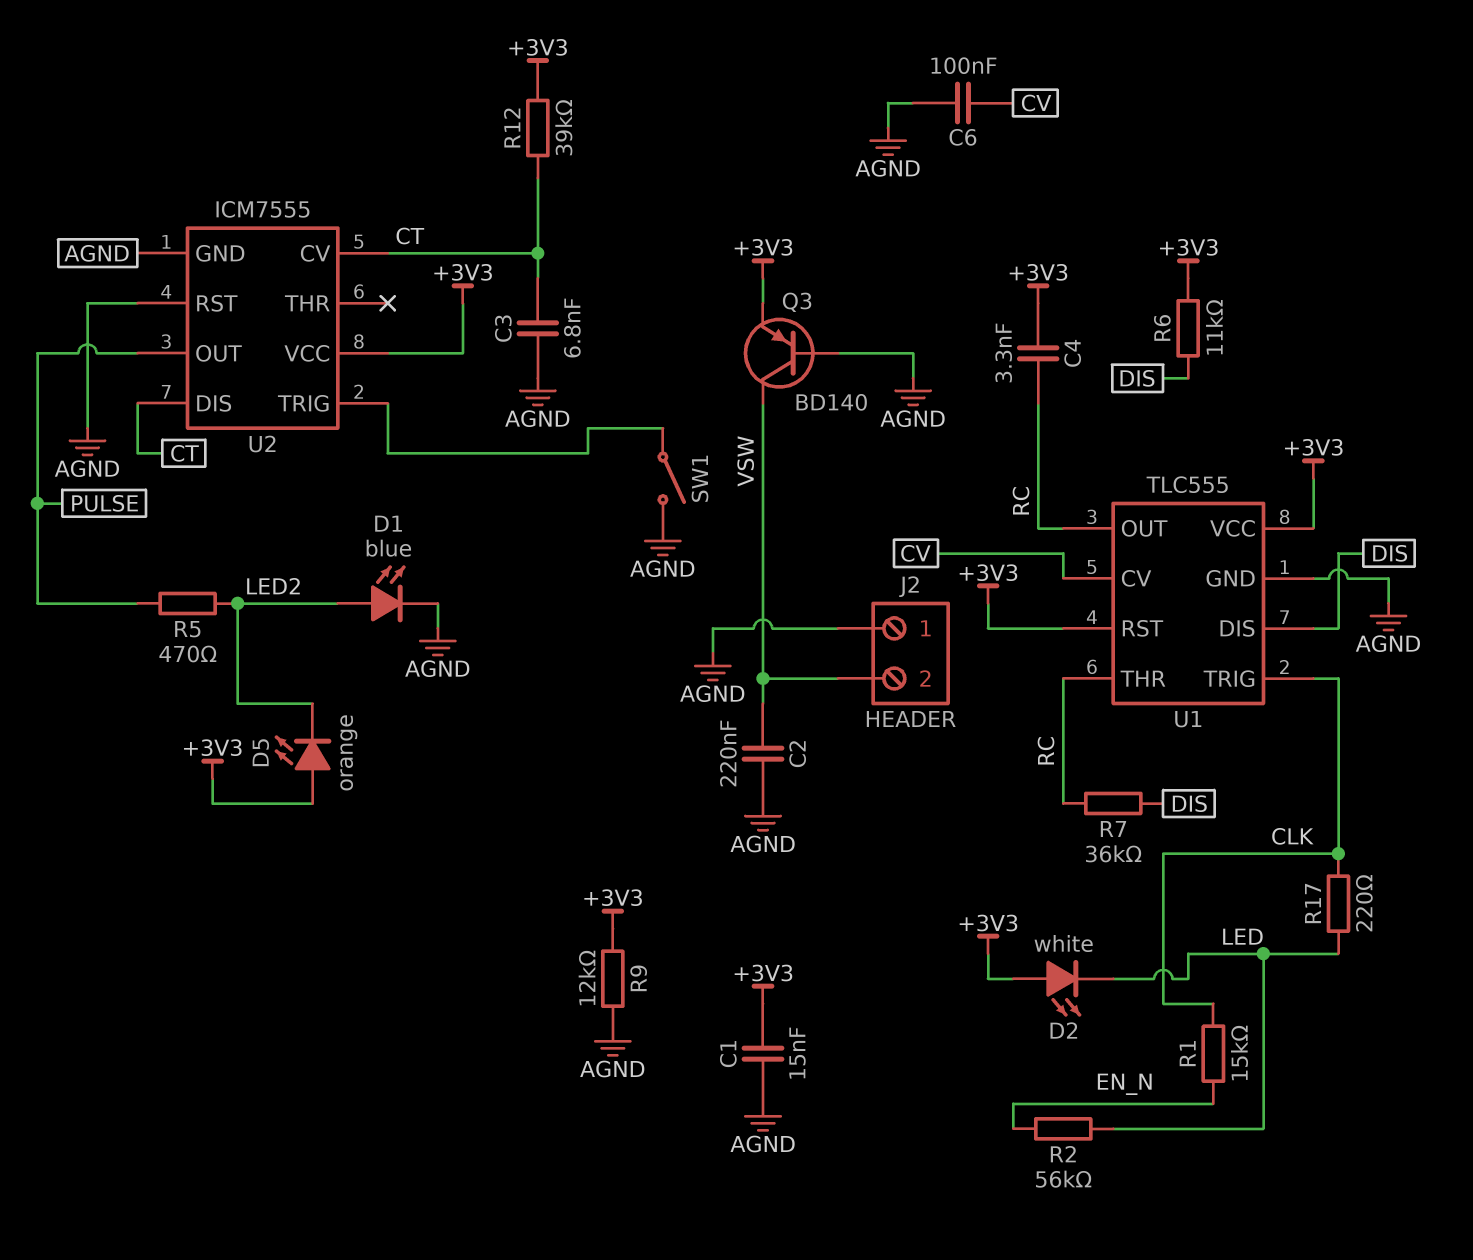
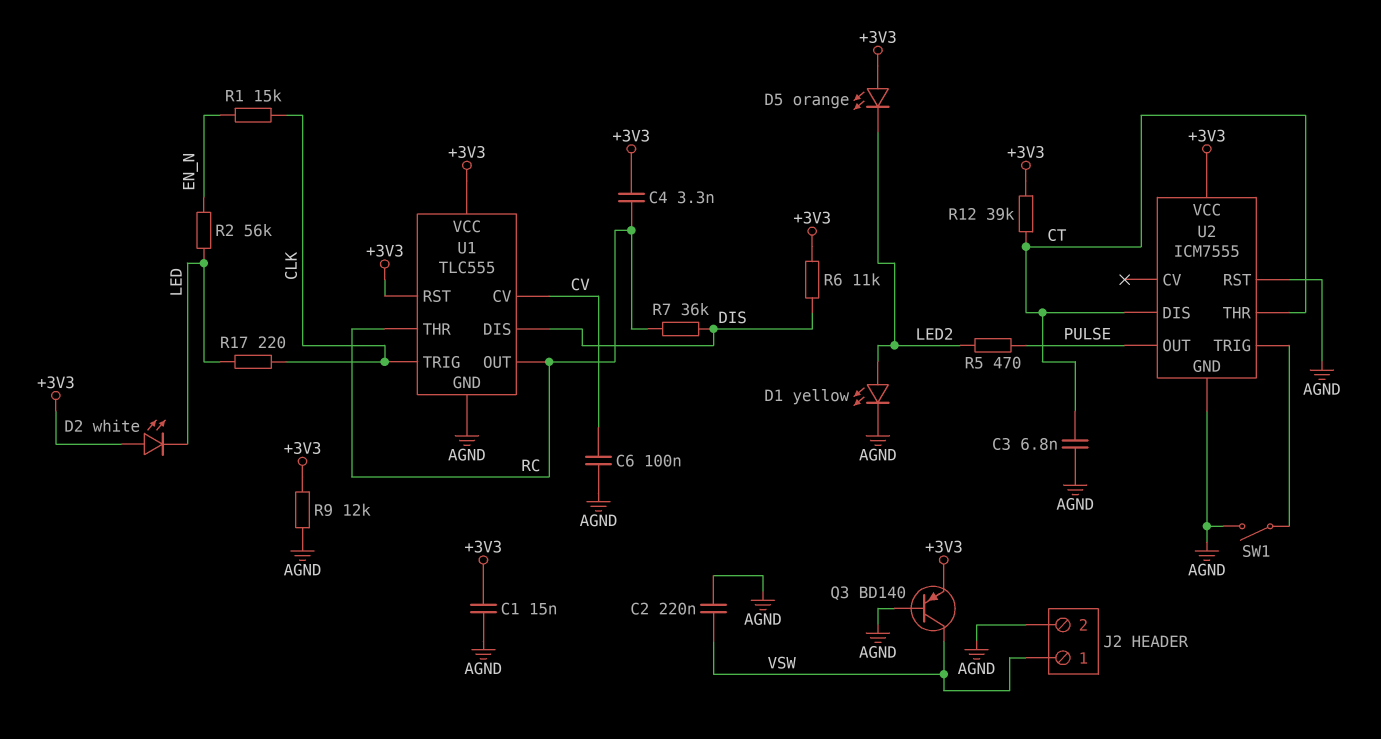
D1: LED blue (A LED2, K AGND) -> LED yellow (A LED2, K AGND)
J2 pin 1: AGND -> VSW
J2 pin 2: VSW -> AGND
U2 pin CV: CT -> none
U2 pin THR: none -> CT

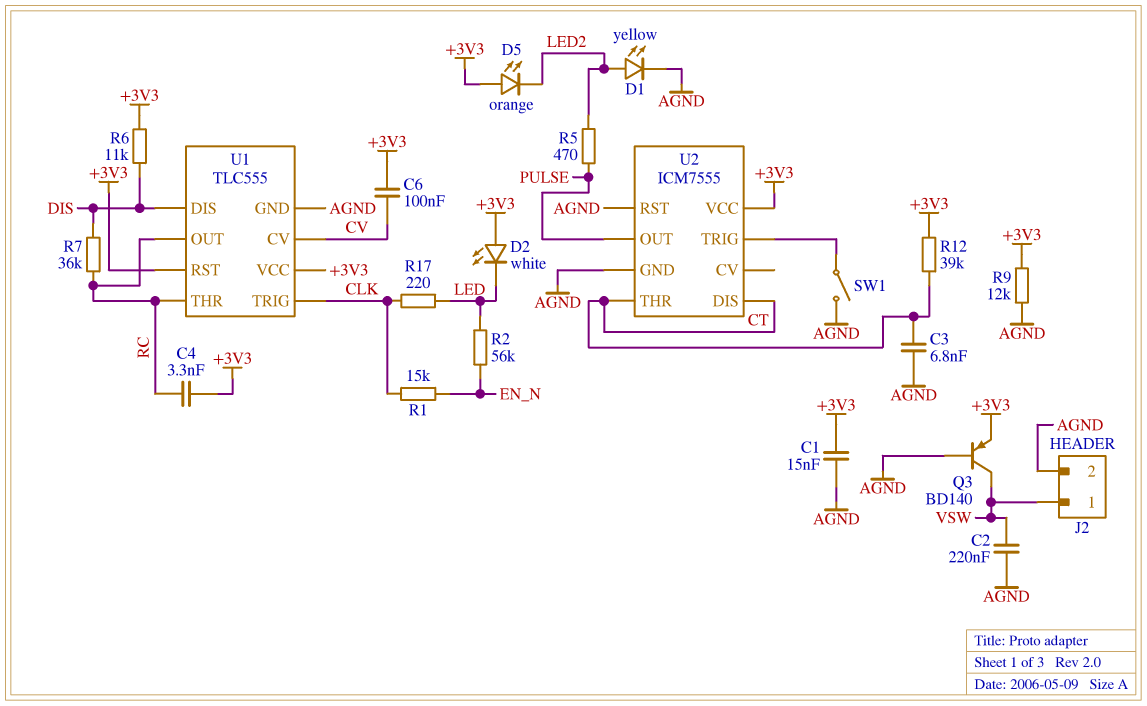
C6: 100nF (AGND, CV) -> 100nF (+3V3, CV)

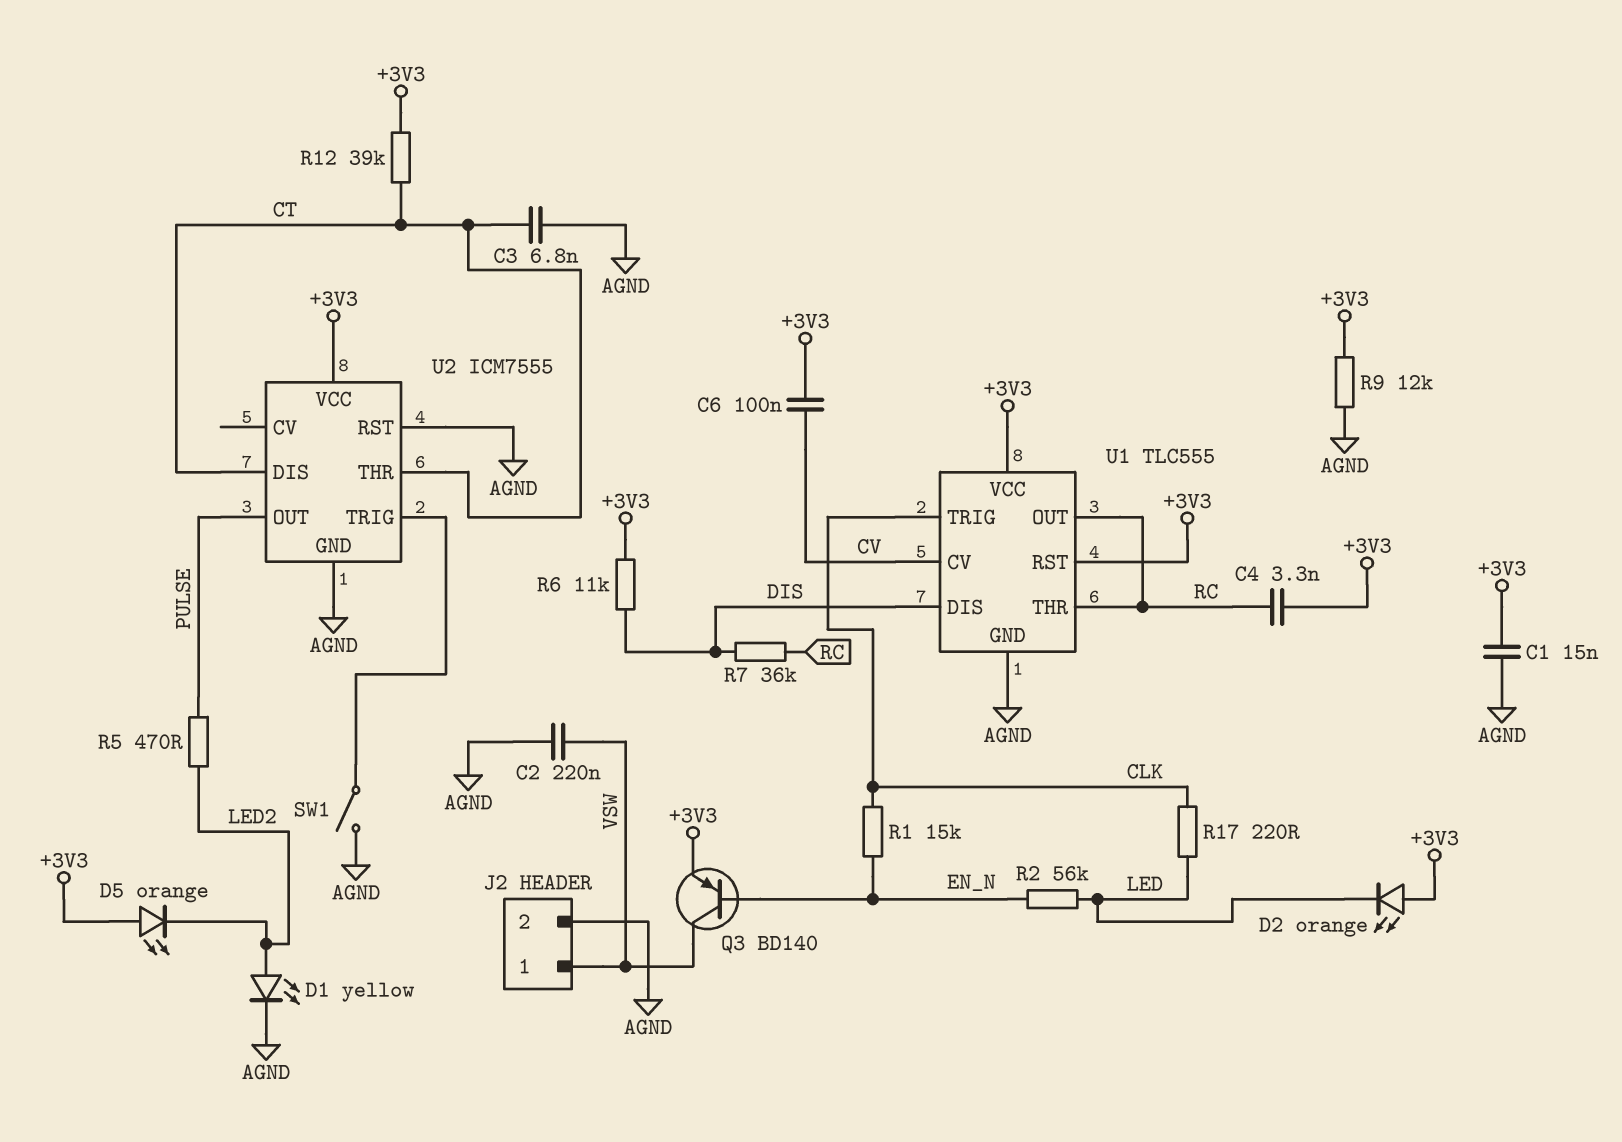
D2: LED white (A +3V3, K LED) -> LED orange (A +3V3, K LED)
Q3: PNP BD140 (B AGND, C VSW, E +3V3) -> PNP BD140 (B EN_N, C VSW, E +3V3)

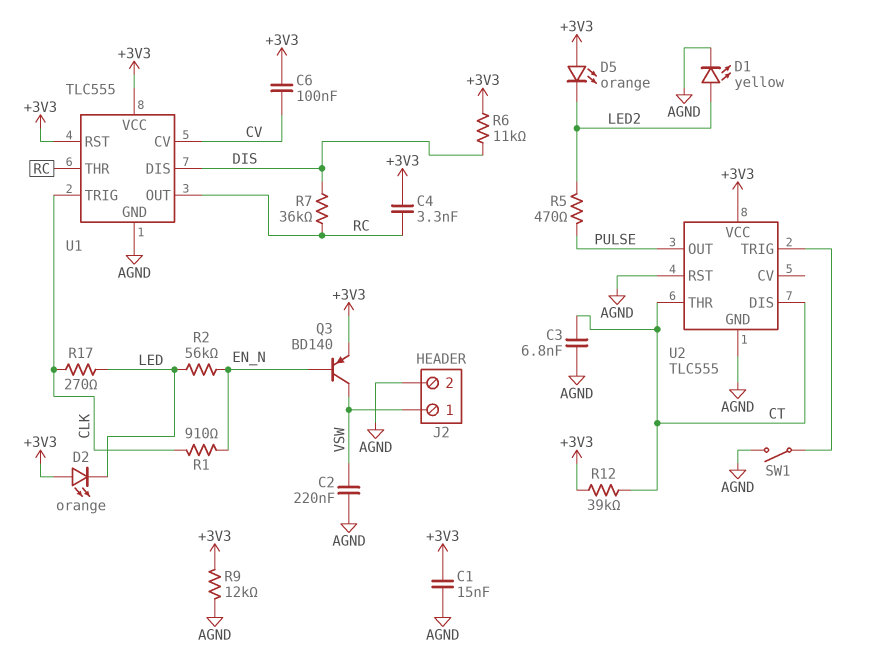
R1: 15k (CLK, EN_N) -> 910 (CLK, EN_N)
R17: 220 (CLK, LED) -> 270 (CLK, LED)
U2: ICM7555 -> TLC555

